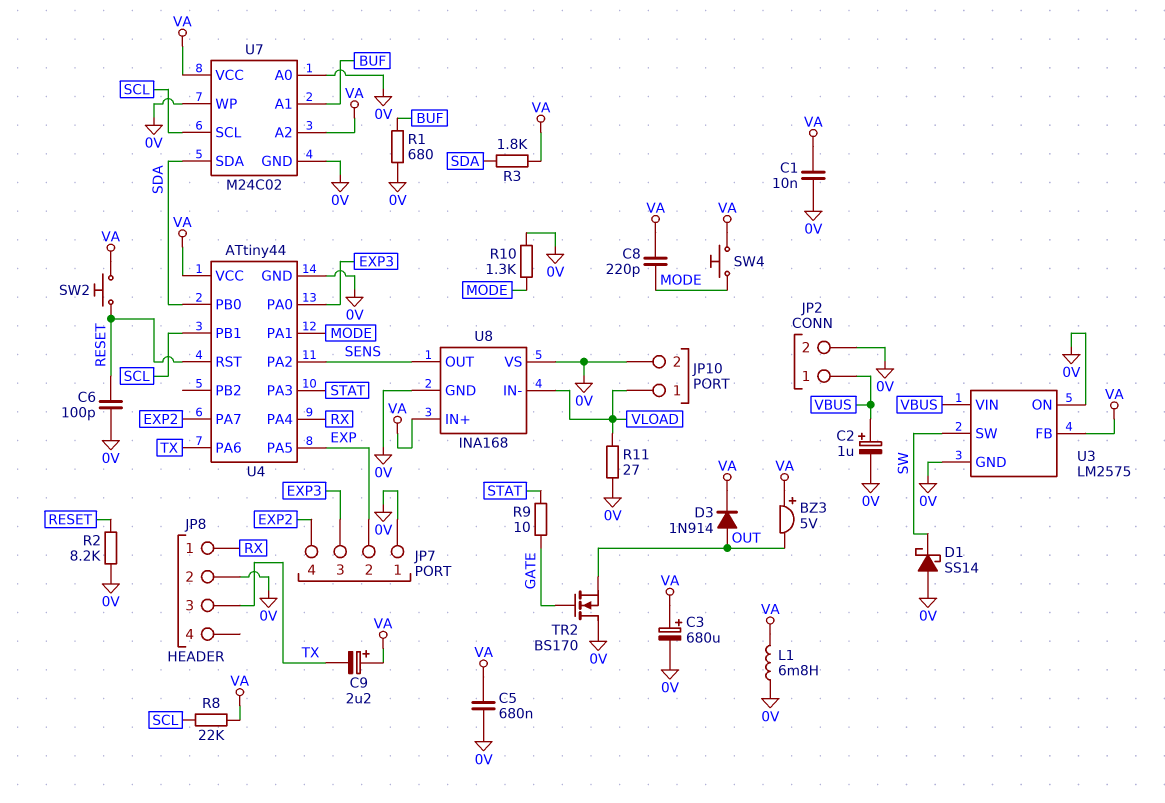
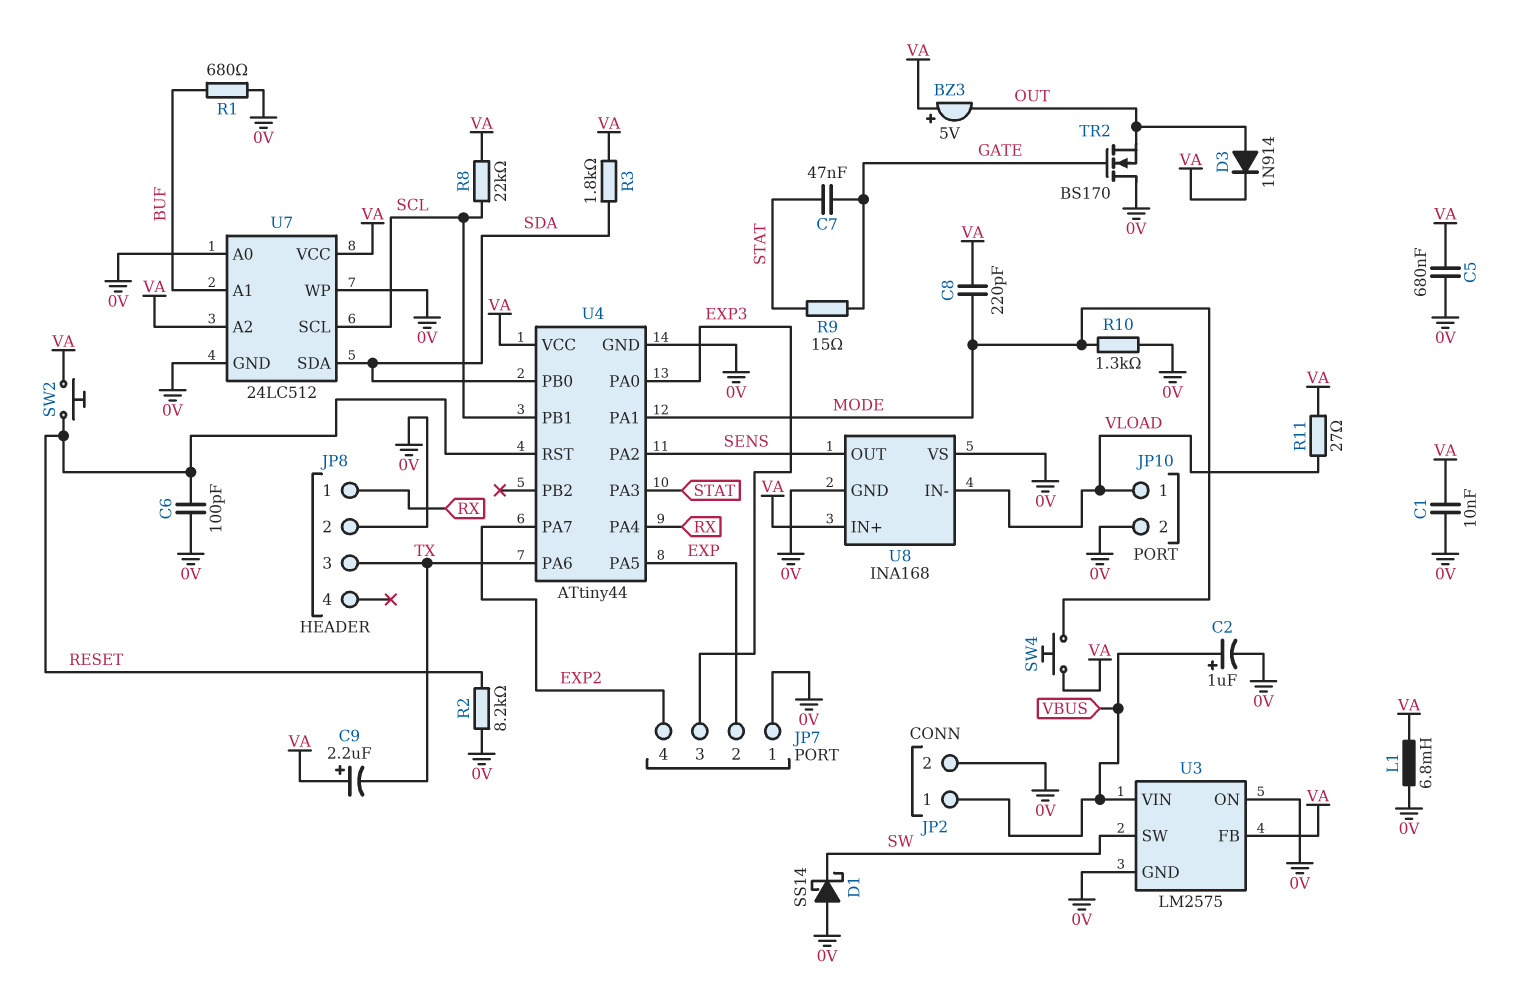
C3: 680uF (plus VA, minus 0V) -> none
C7: none -> 47nF (GATE, STAT)
R9: 10 (GATE, STAT) -> 15 (GATE, STAT)
R11: 27 (0V, VLOAD) -> 27 (VA, VLOAD)
U7: M24C02 -> 24LC512

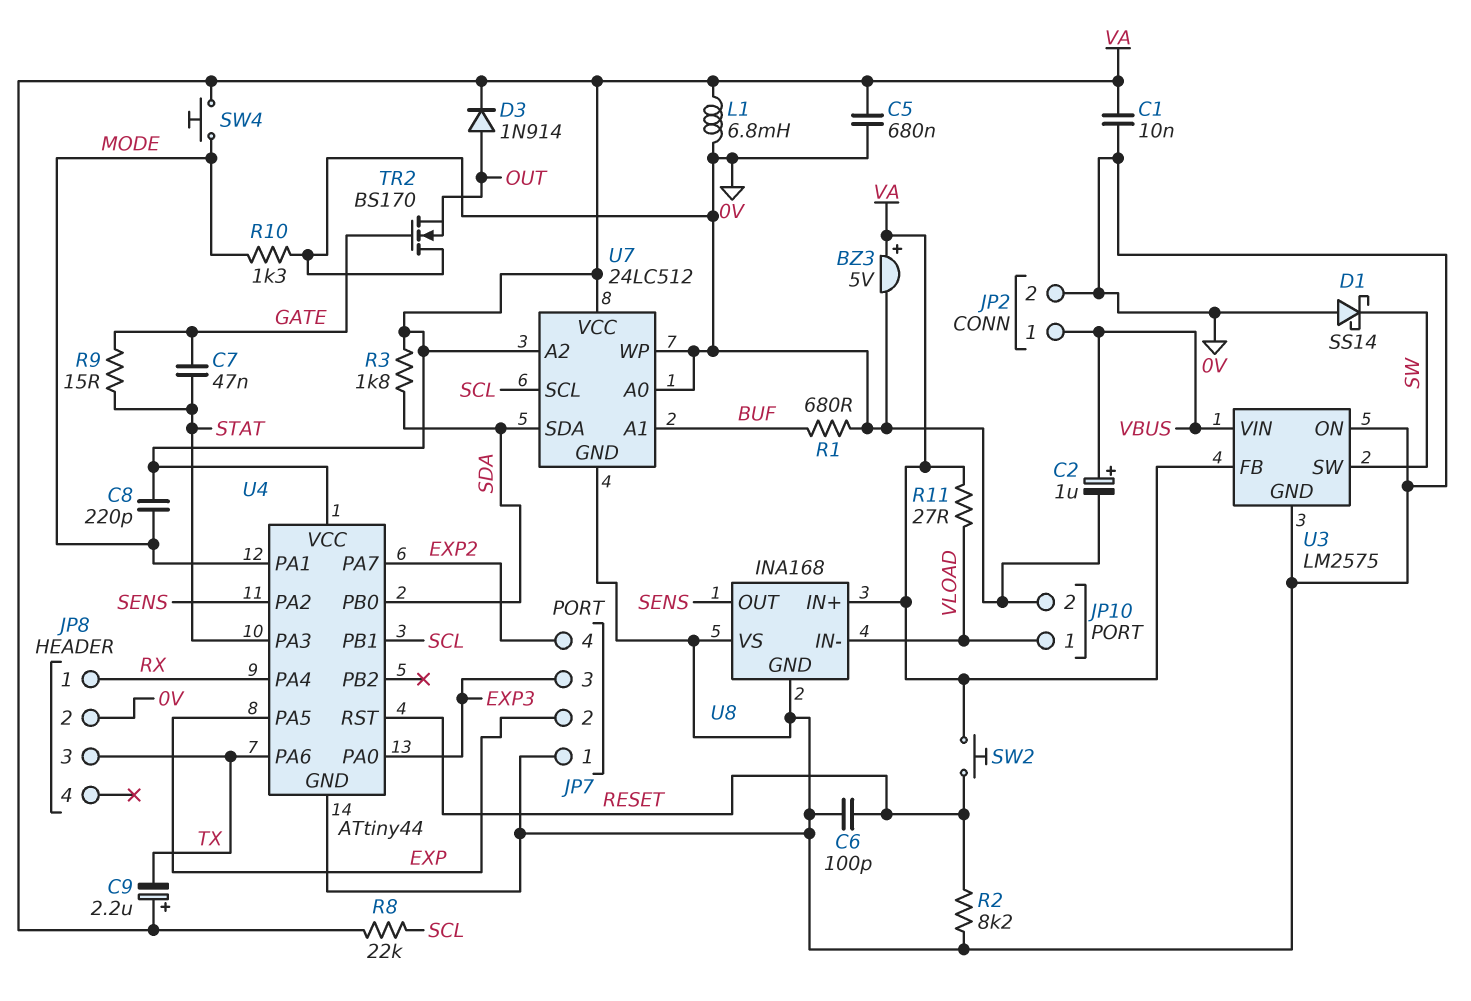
BZ3: buzzer 5V (plus VA, minus OUT) -> buzzer 5V (plus VA, minus 0V)

